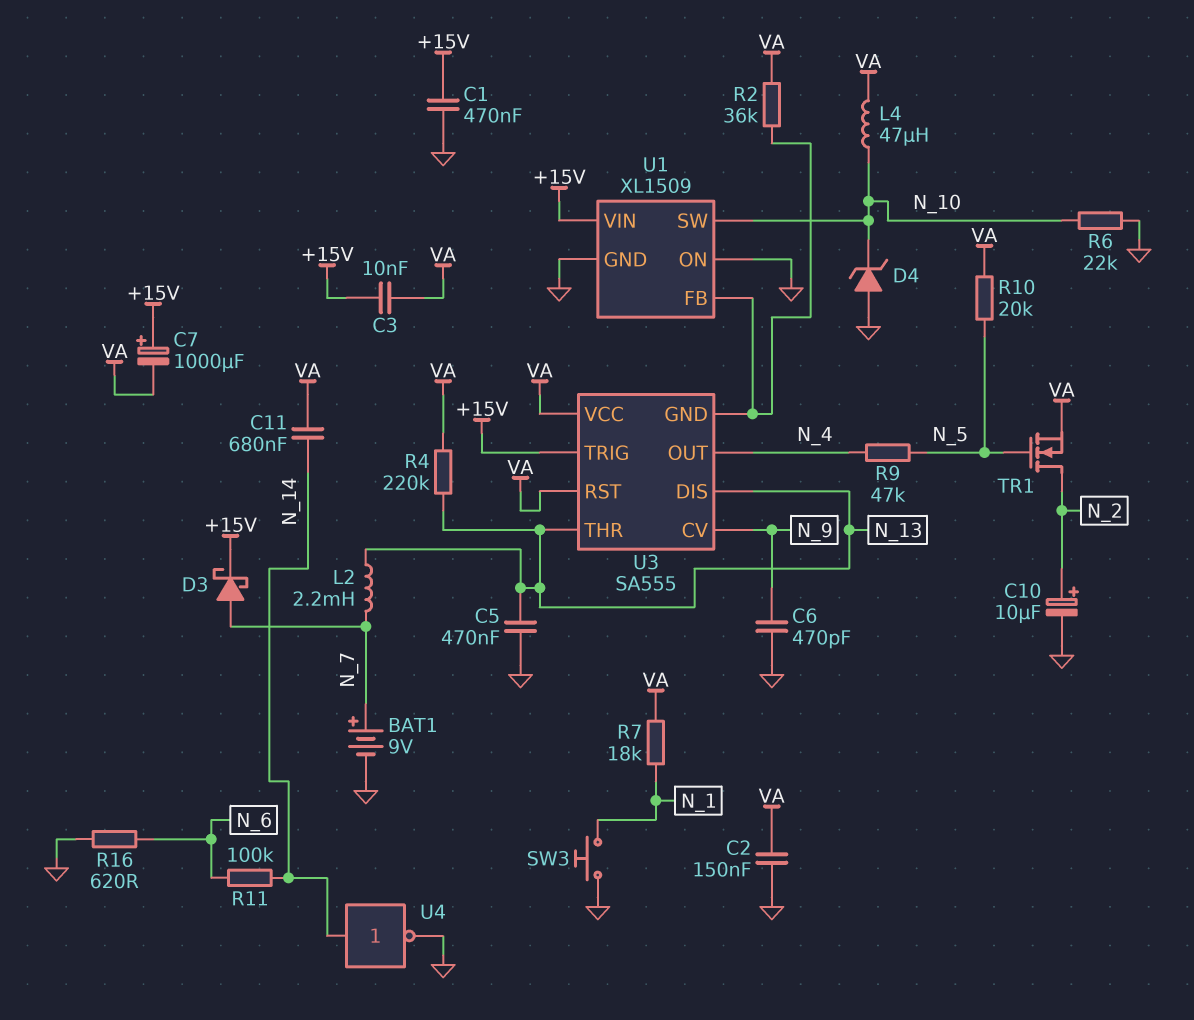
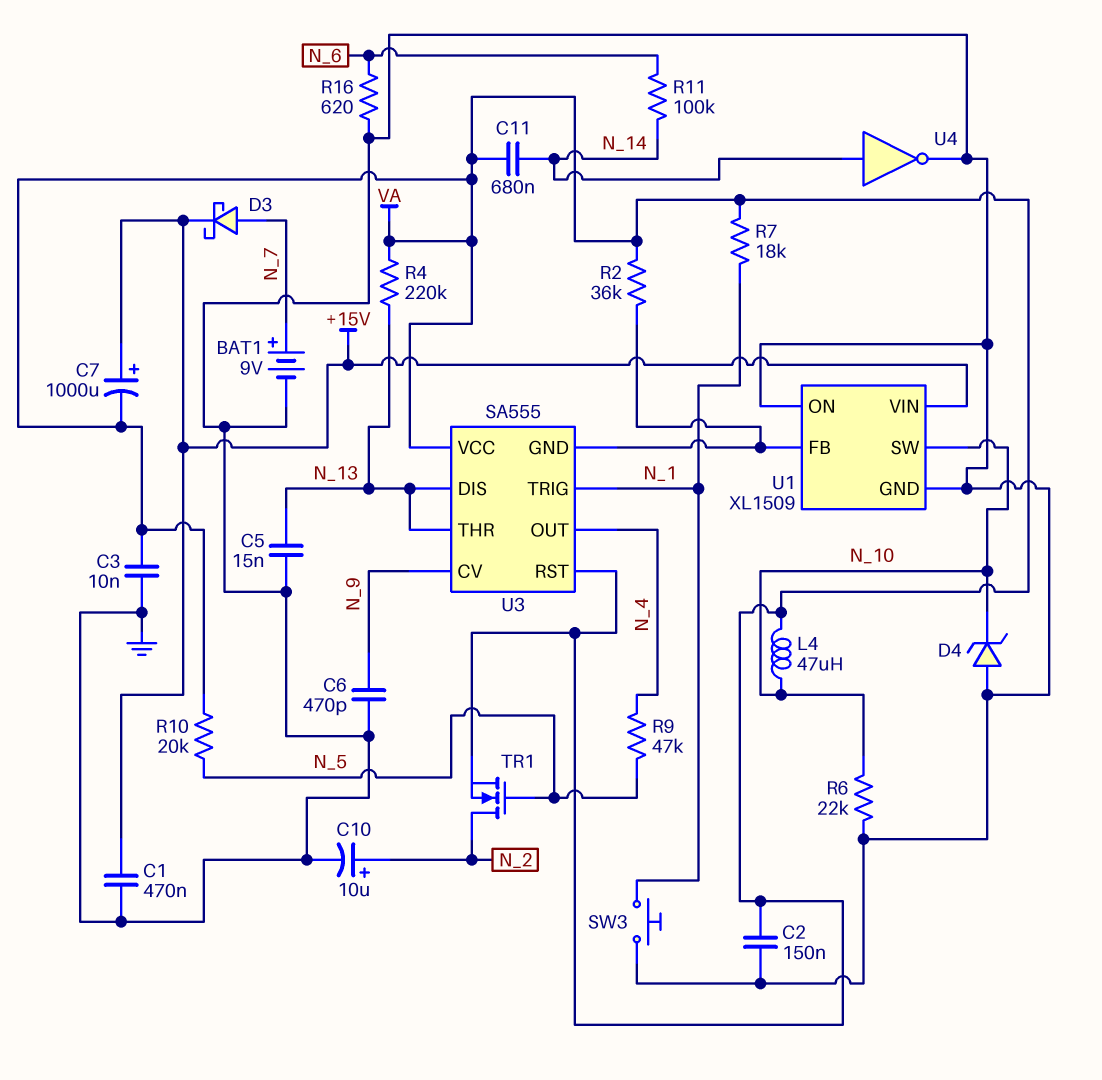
C3: 10nF (+15V, VA) -> 10nF (GND, VA)
C5: 470nF (GND, N_13) -> 15nF (GND, N_13)
L2: 2.2mH (N_7, N_13) -> none
U3 pin TRIG: +15V -> N_1

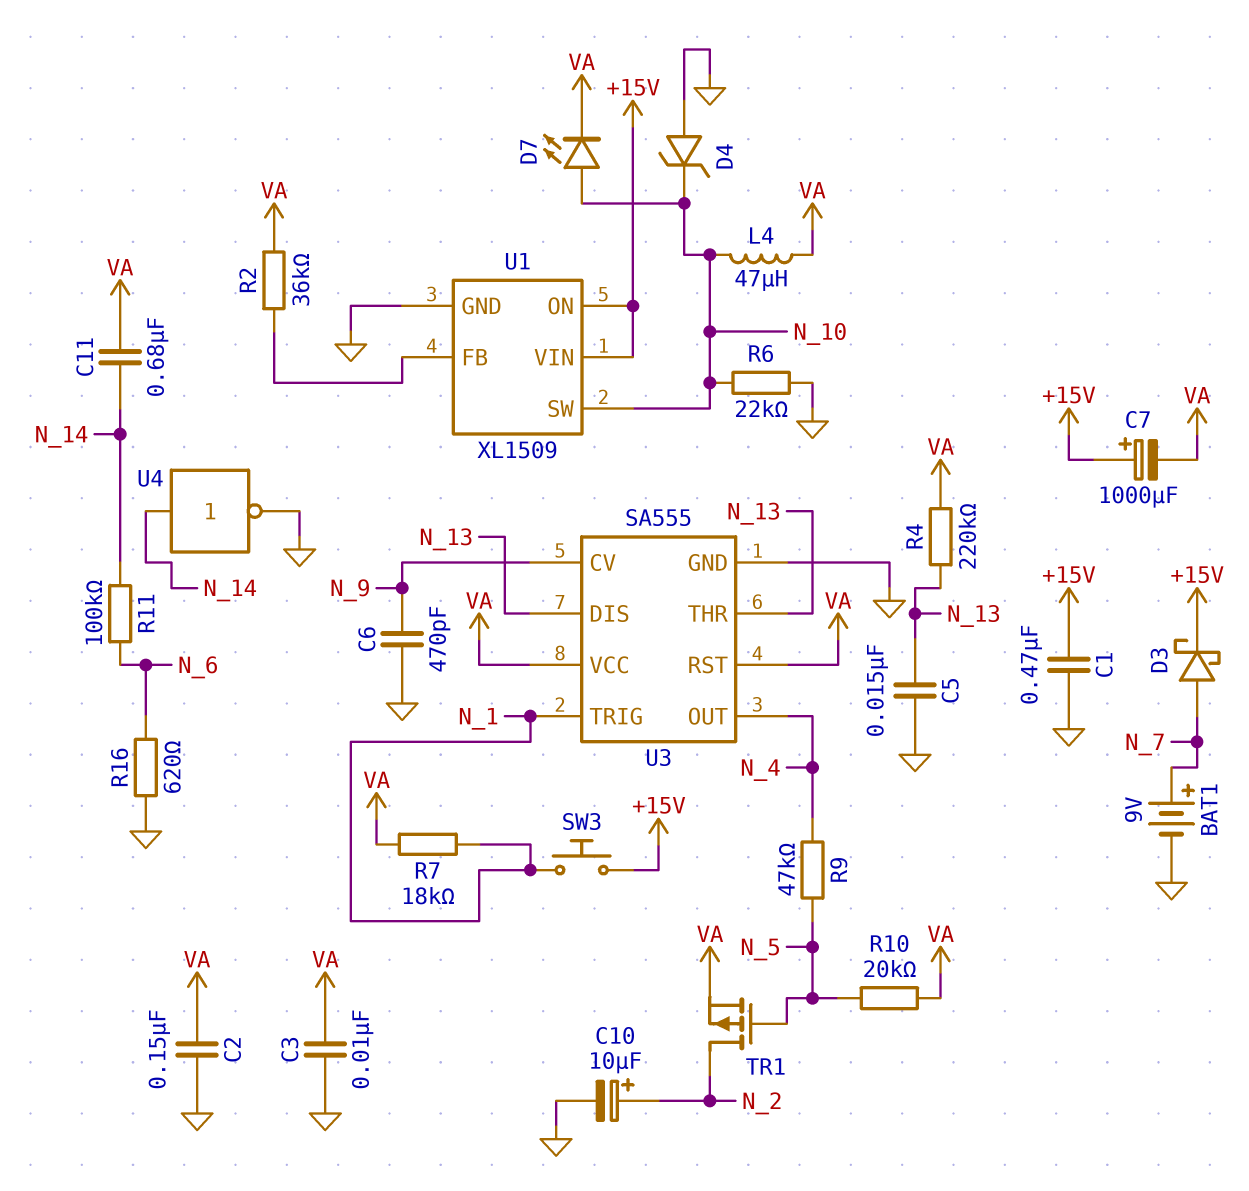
D7: none -> LED (A N_10, K VA)
SW3: button (GND, N_1) -> button (+15V, N_1)
TR1: NMOS (G N_5, D N_2, S VA) -> PMOS (G N_5, D N_2, S VA)
U1 pin ON: GND -> +15V
U3 pin GND: U1/FB -> GND

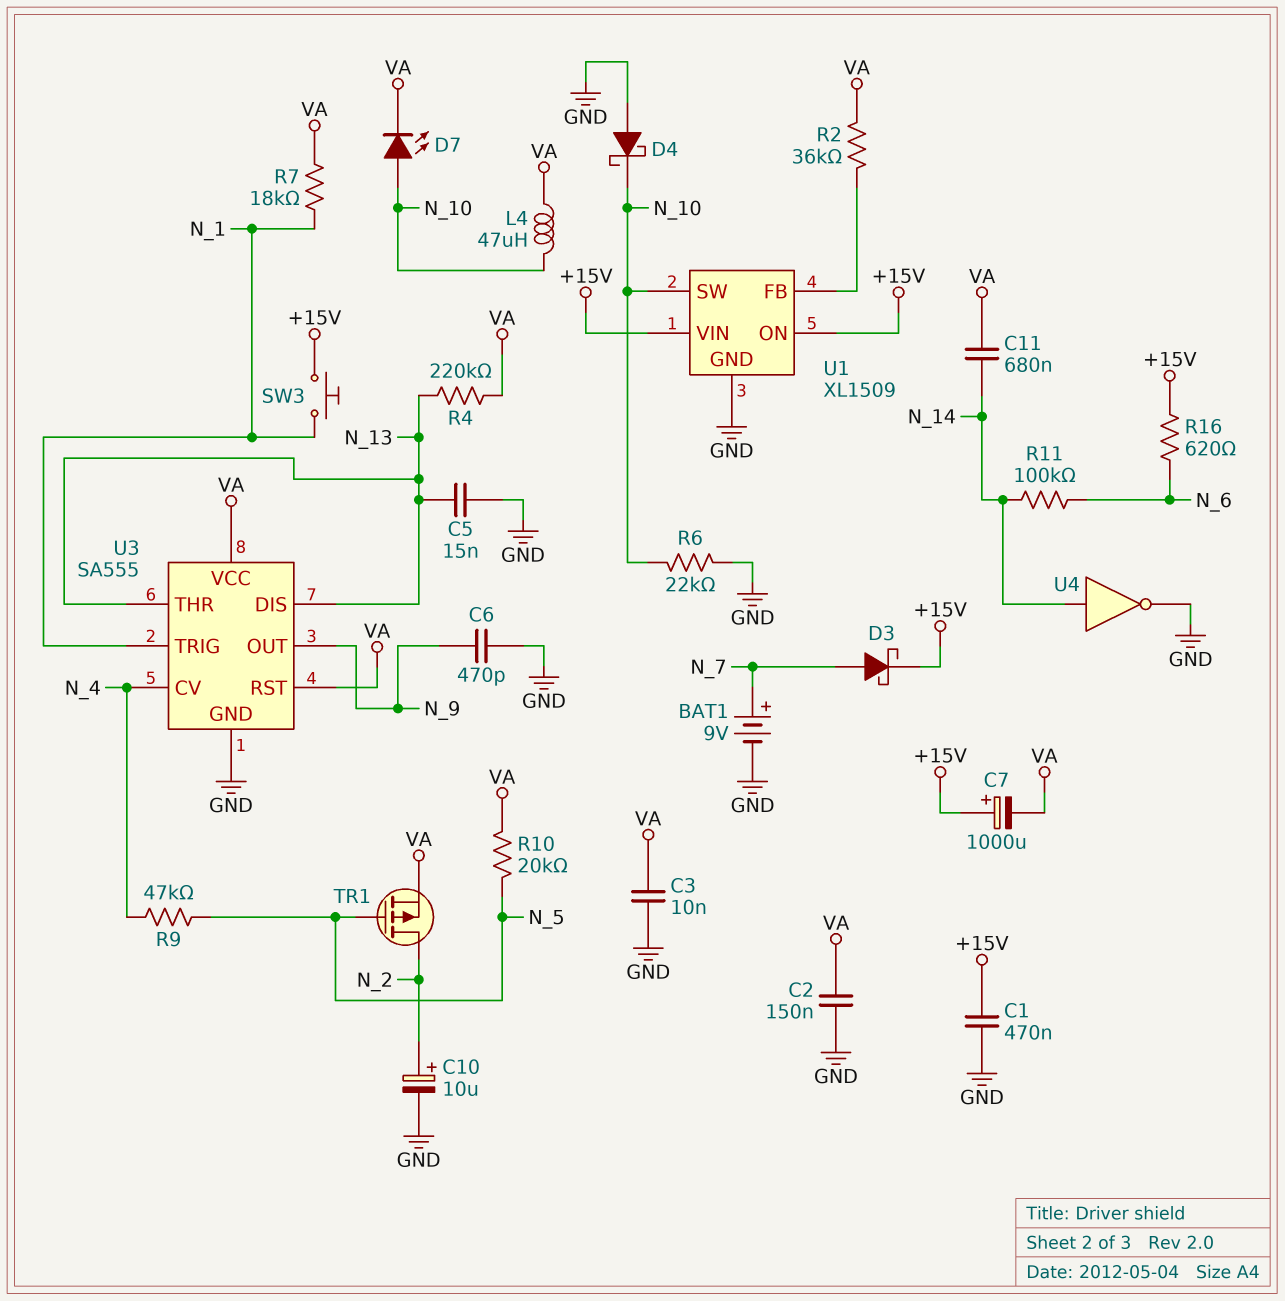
D4: zener (A GND, K N_10) -> schottky (A GND, K N_10)
R16: 620 (GND, N_6) -> 620 (+15V, N_6)
U3 pin CV: N_9 -> N_4
U3 pin OUT: N_4 -> N_9

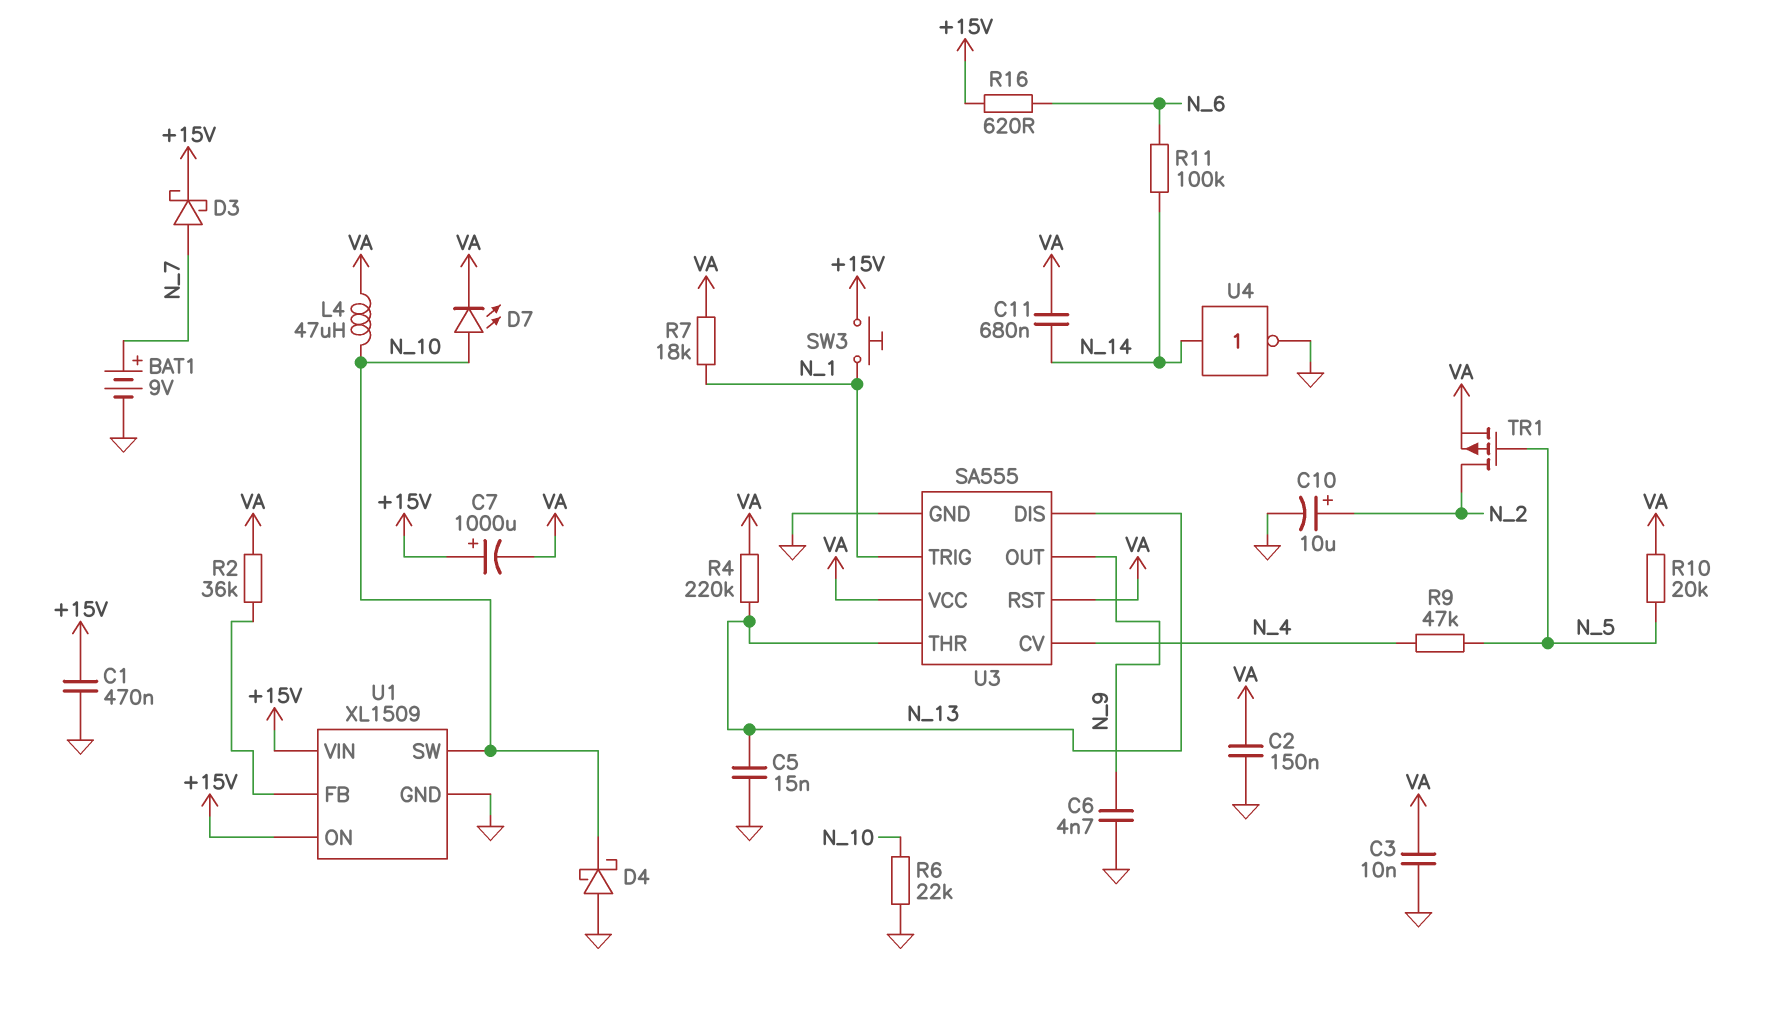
C6: 470pF (GND, N_9) -> 4.7nF (GND, N_9)

